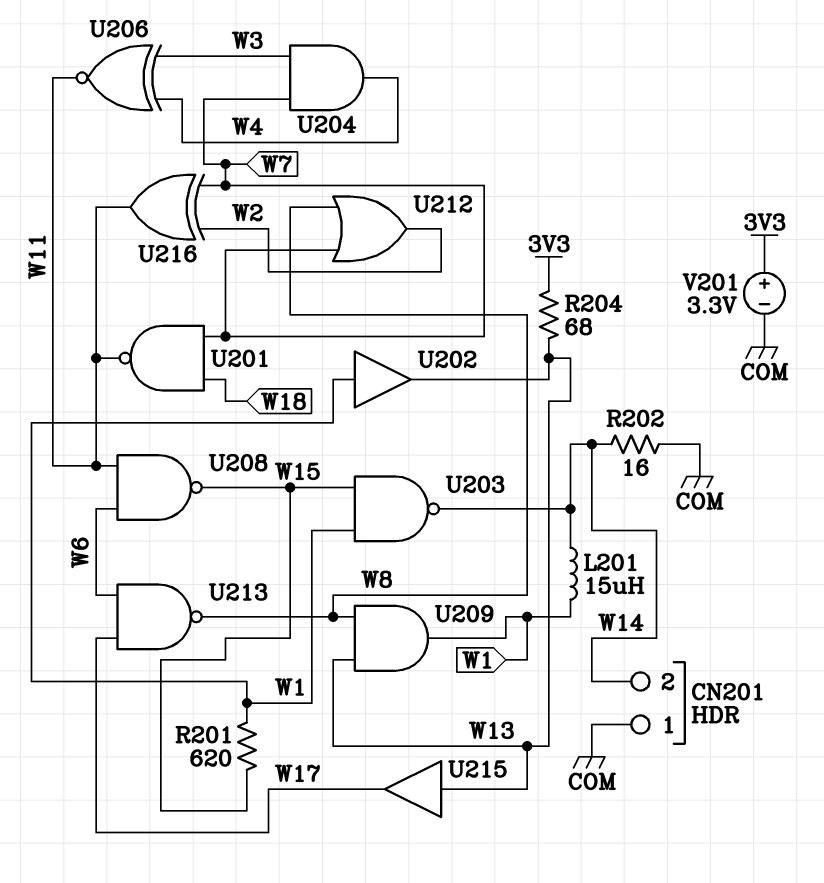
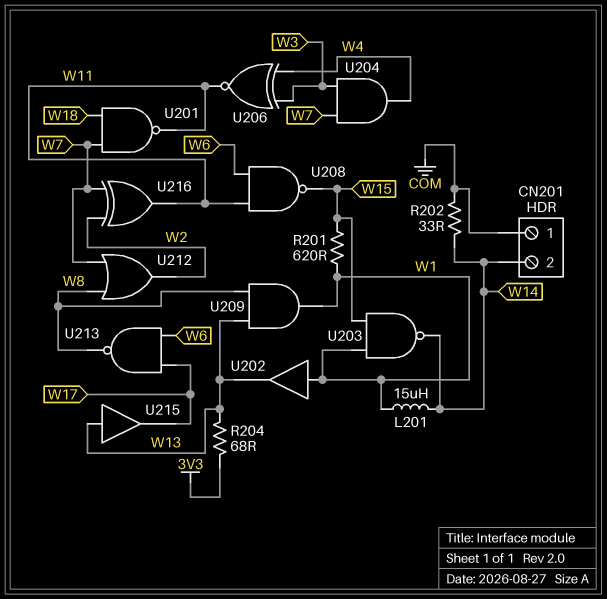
R202: 16 (COM, W14) -> 33 (COM, W14)
V201: 3.3V (plus 3V3, minus COM) -> none

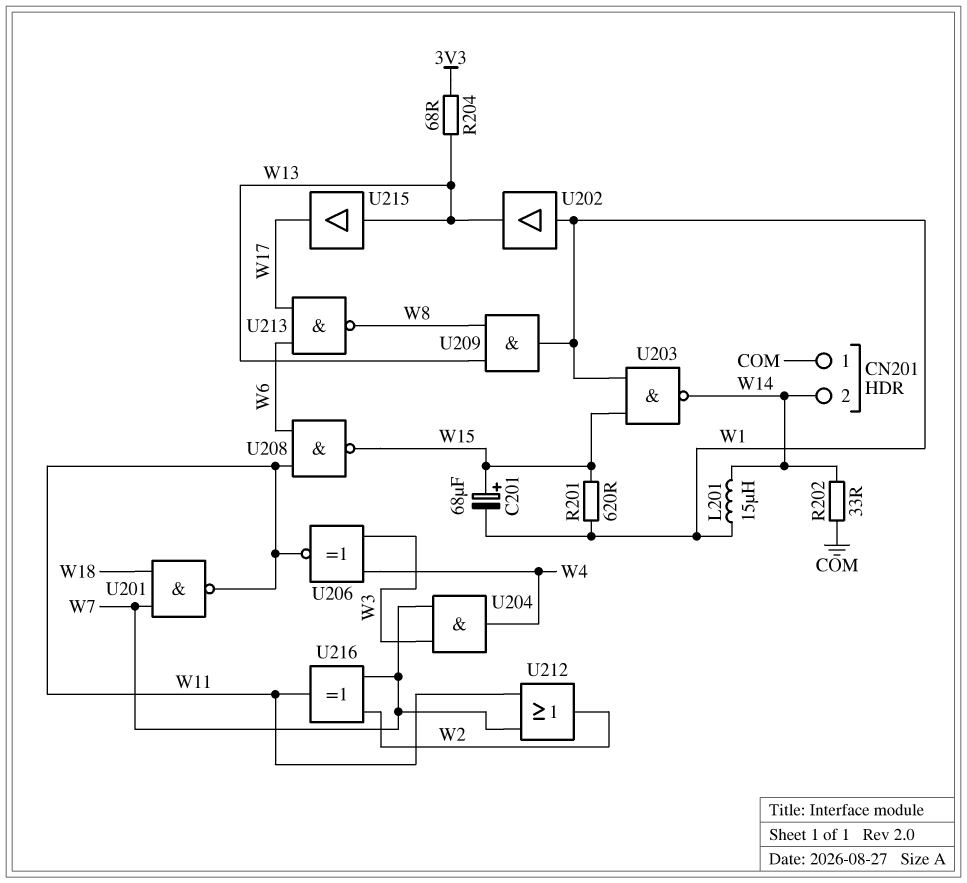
C201: none -> 68uF (plus W15, minus W1)
U212: OR (in W7, in W8, out W2) -> OR (in W7, in W11, out W2)

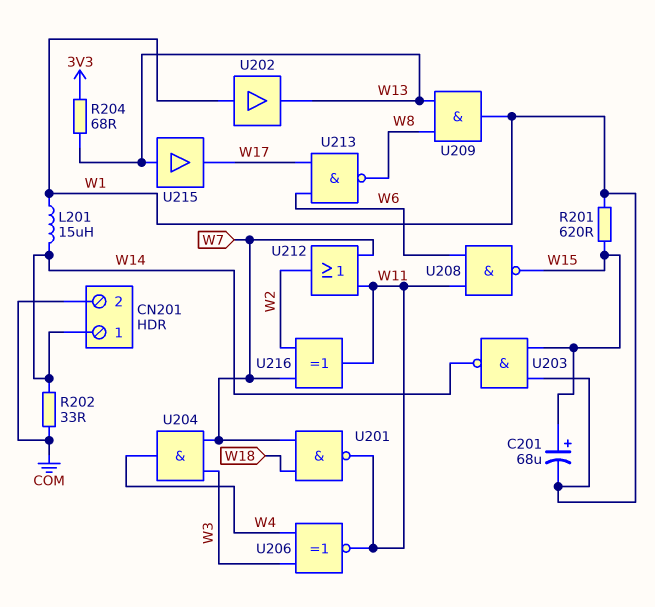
CN201 pin 1: COM -> W14
CN201 pin 2: W14 -> COM

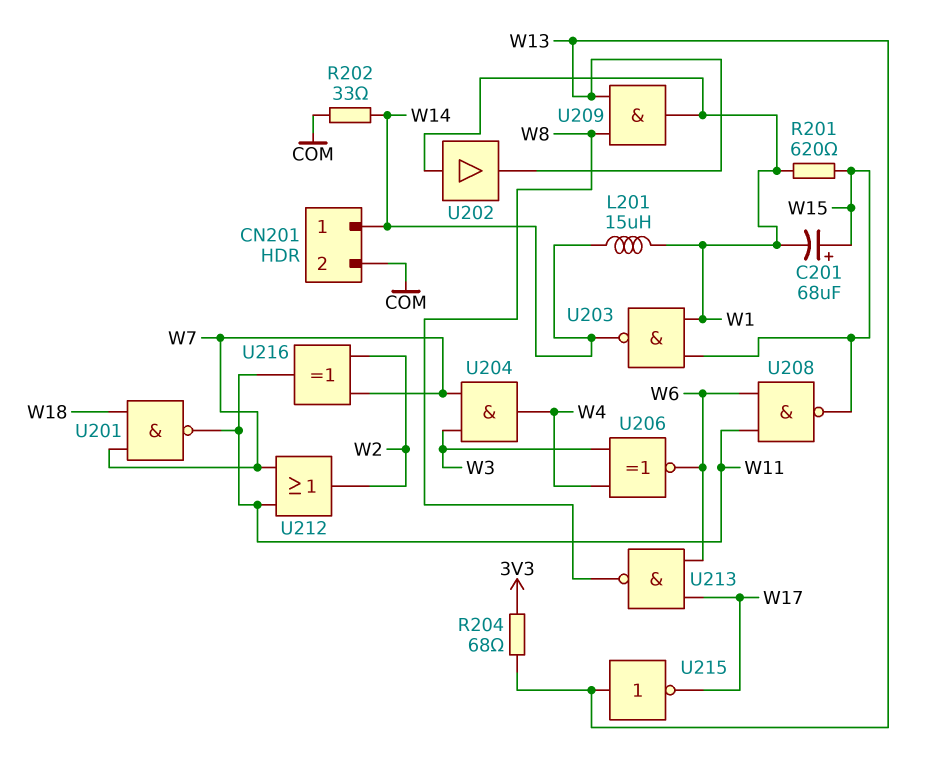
U206: XNOR (in W3, in W4, out W11) -> XNOR (in W3, in W4, out W6)
U215: buffer (in W13, out W17) -> NOT (in W13, out W17)

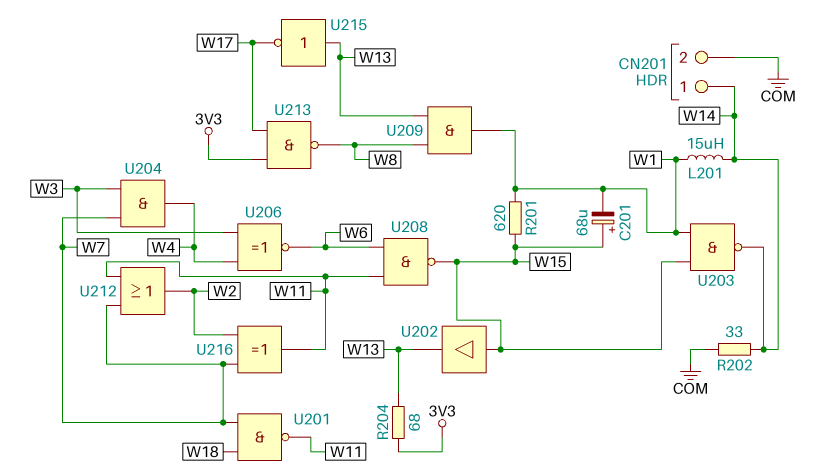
U202: buffer (in W1, out W13) -> buffer (in W15, out W13)
U213: NAND (in W6, in W17, out W8) -> NAND (in 3V3, in W17, out W8)

